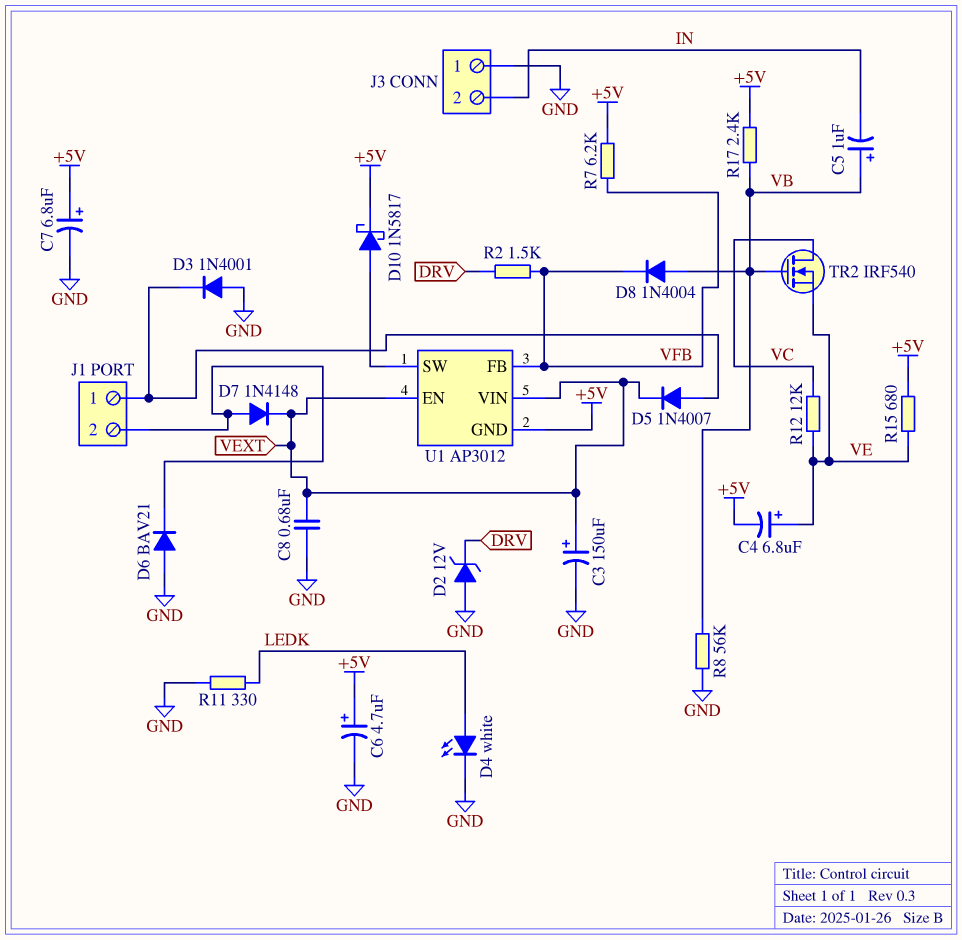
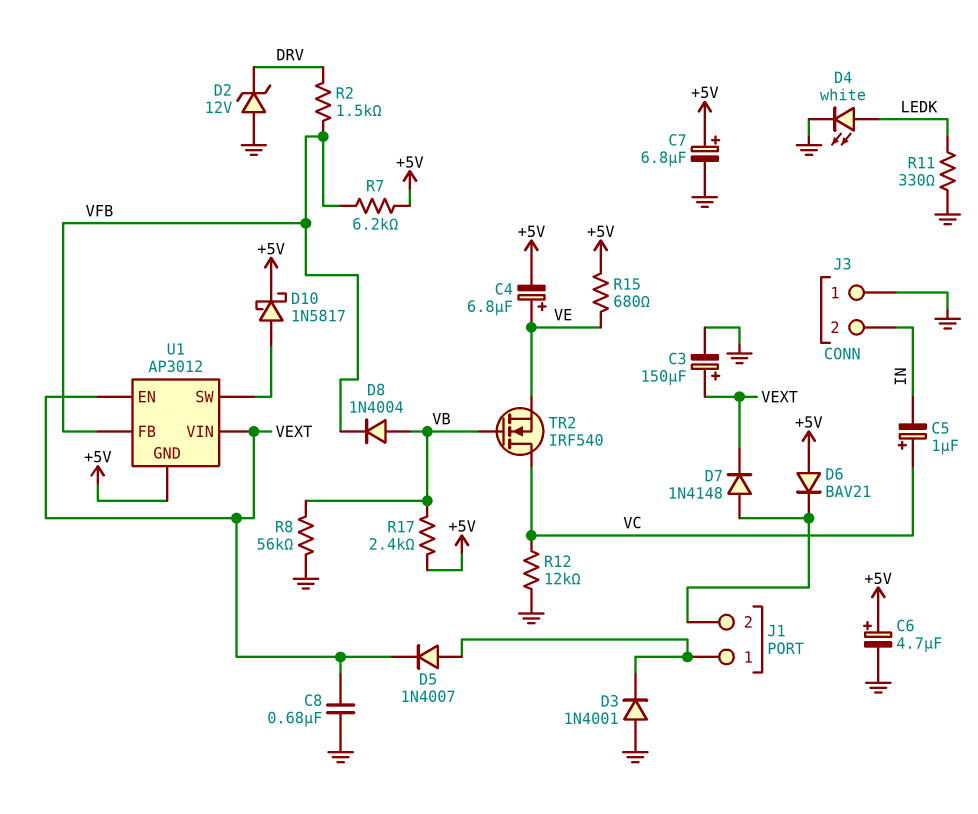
C5: 1uF (plus VB, minus IN) -> 1uF (plus VC, minus IN)
D6: diode BAV21 (A GND, K J1/2) -> diode BAV21 (A +5V, K J1/2)
R12: 12k (VC, VE) -> 12k (GND, VC)

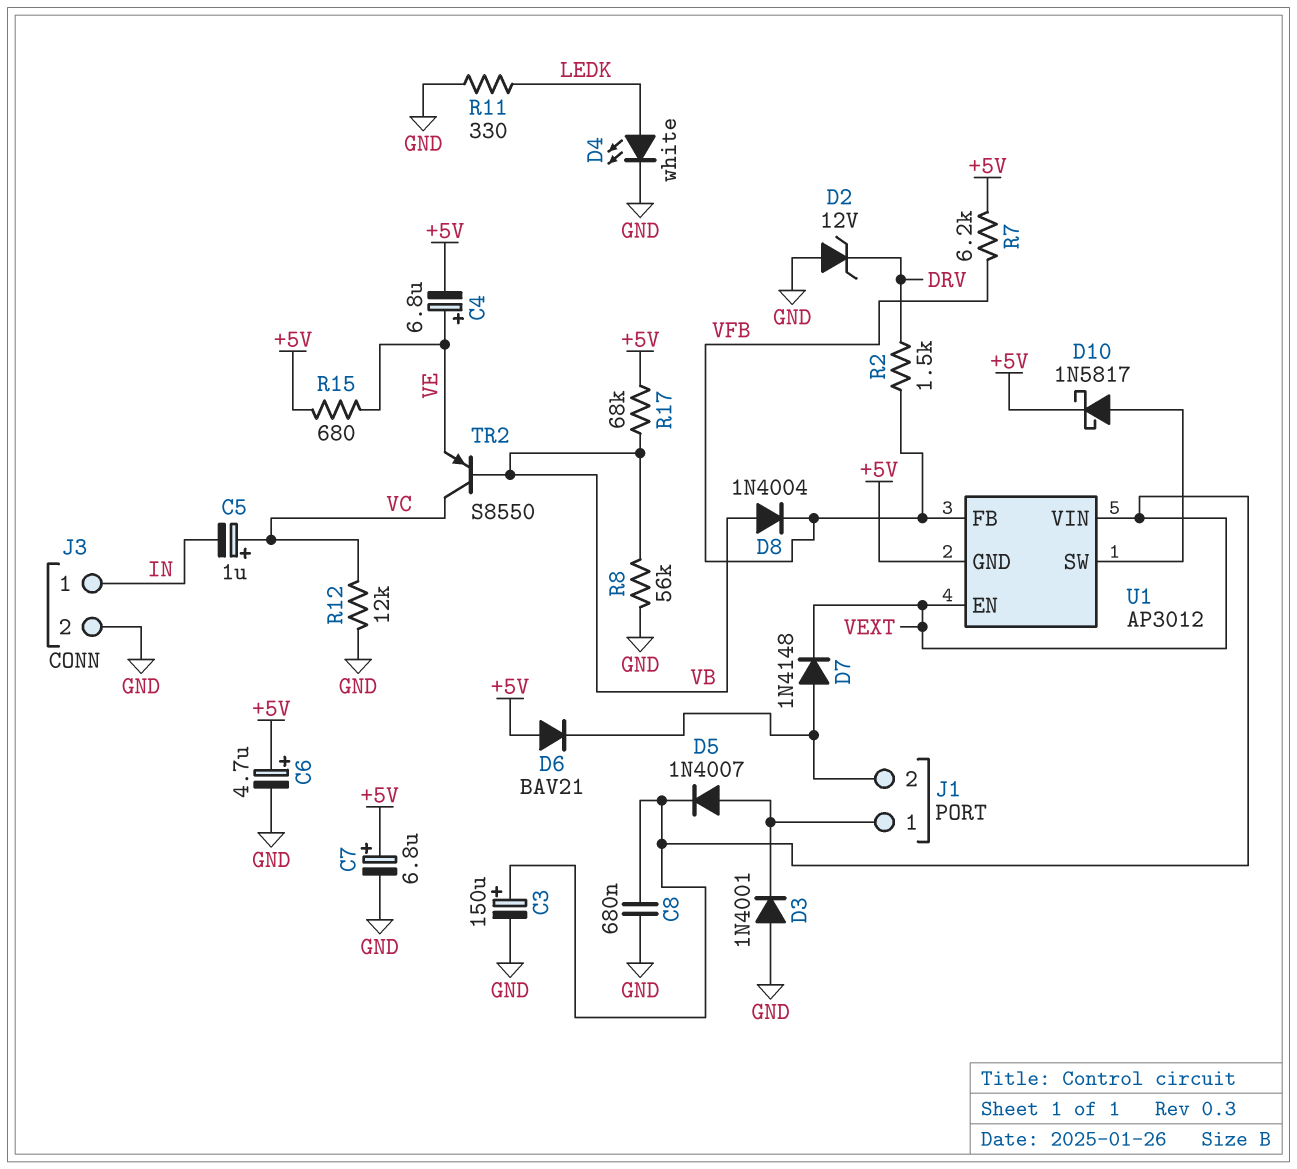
J3 pin 1: GND -> IN
J3 pin 2: IN -> GND
R17: 2.4k (+5V, VB) -> 68k (+5V, VB)
TR2: NMOS IRF540 (G VB, D VC, S VE) -> PNP S8550 (B VB, C VC, E VE)

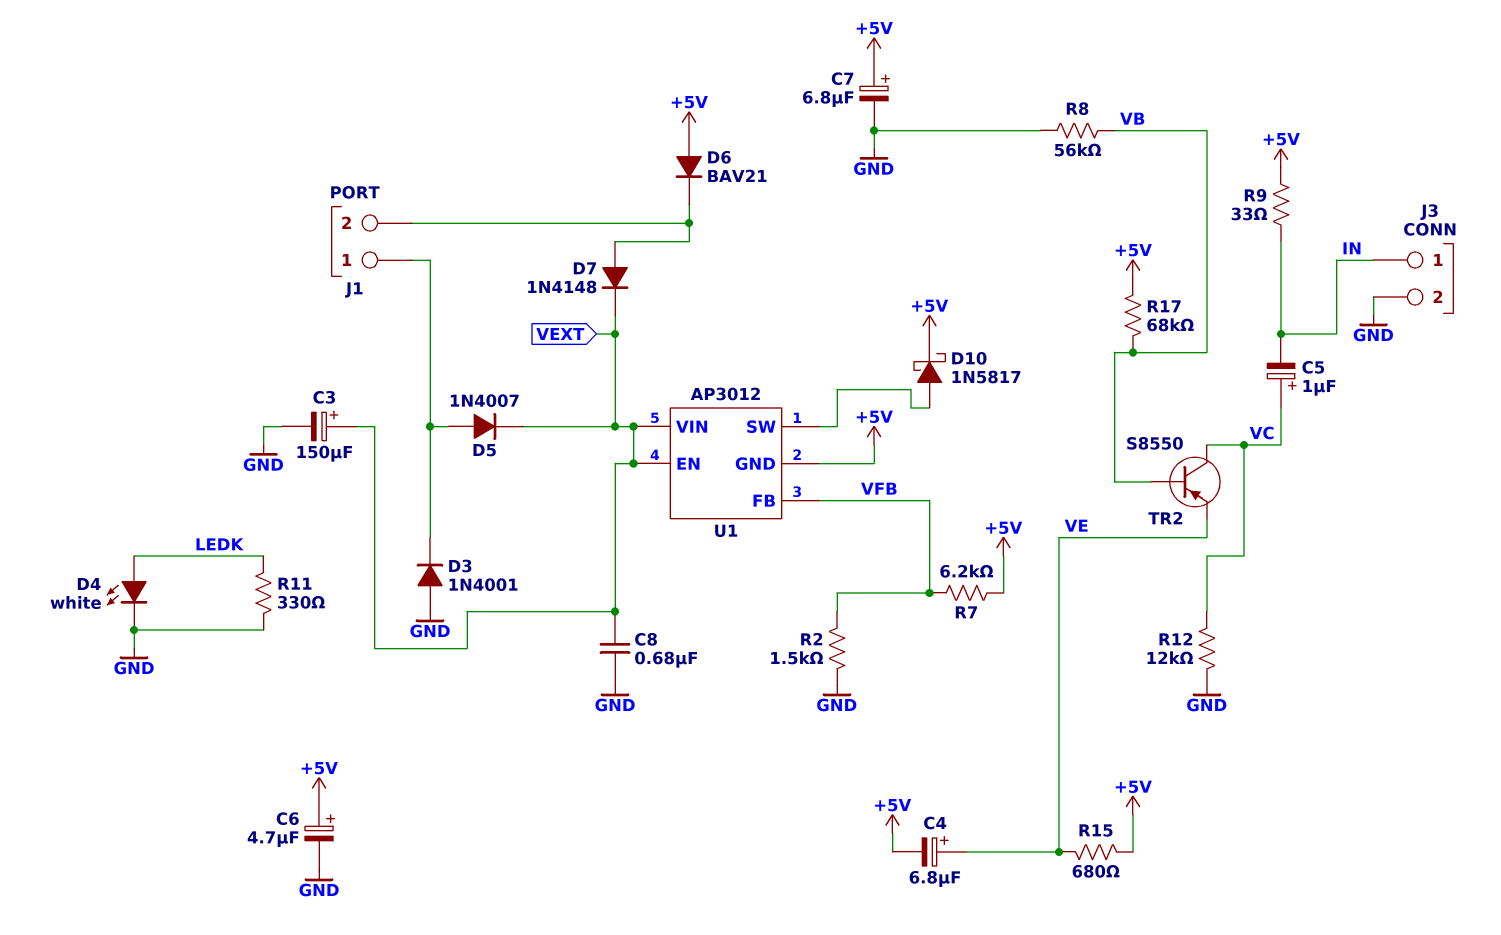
D2: zener 12V (A GND, K DRV) -> none
D8: diode 1N4004 (A VB, K VFB) -> none
R2: 1.5k (DRV, VFB) -> 1.5k (GND, VFB)
R9: none -> 33 (+5V, IN)

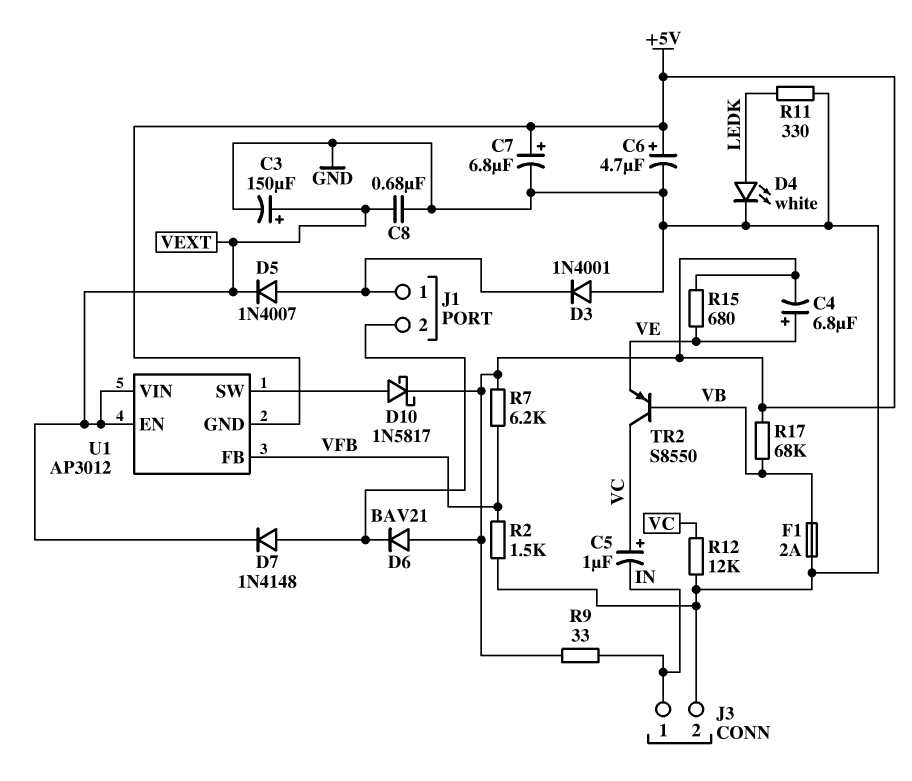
F1: none -> 2A (GND, VB)
R8: 56k (GND, VB) -> none

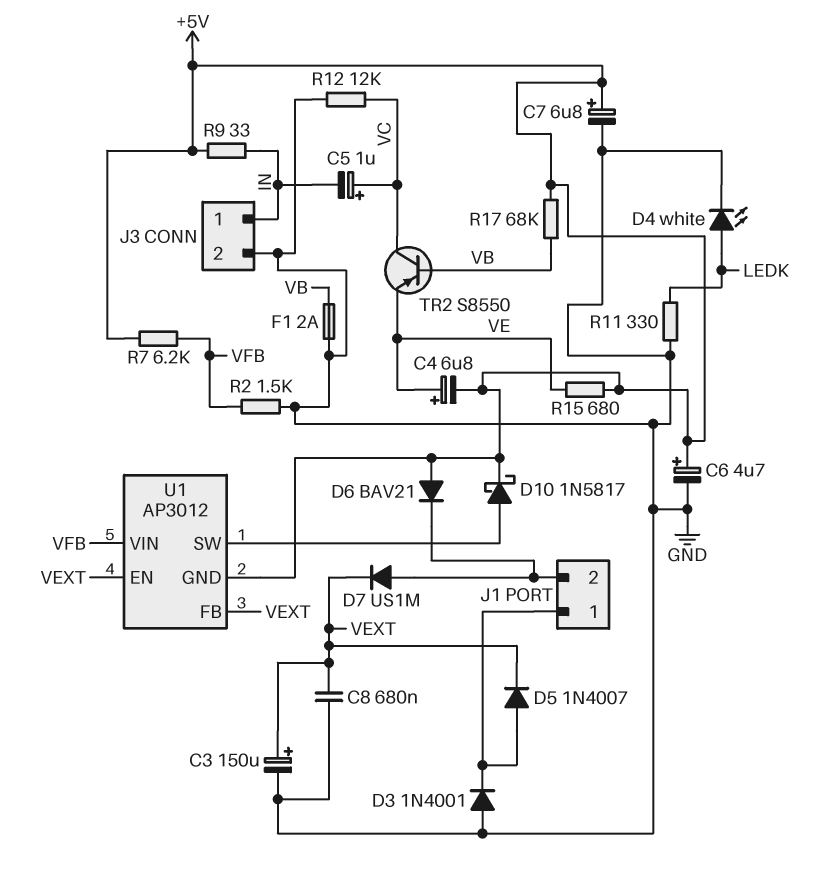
D7: diode 1N4148 (A J1/2, K VEXT) -> diode US1M (A J1/2, K VEXT)
U1 pin FB: VFB -> VEXT
U1 pin VIN: VEXT -> VFB

